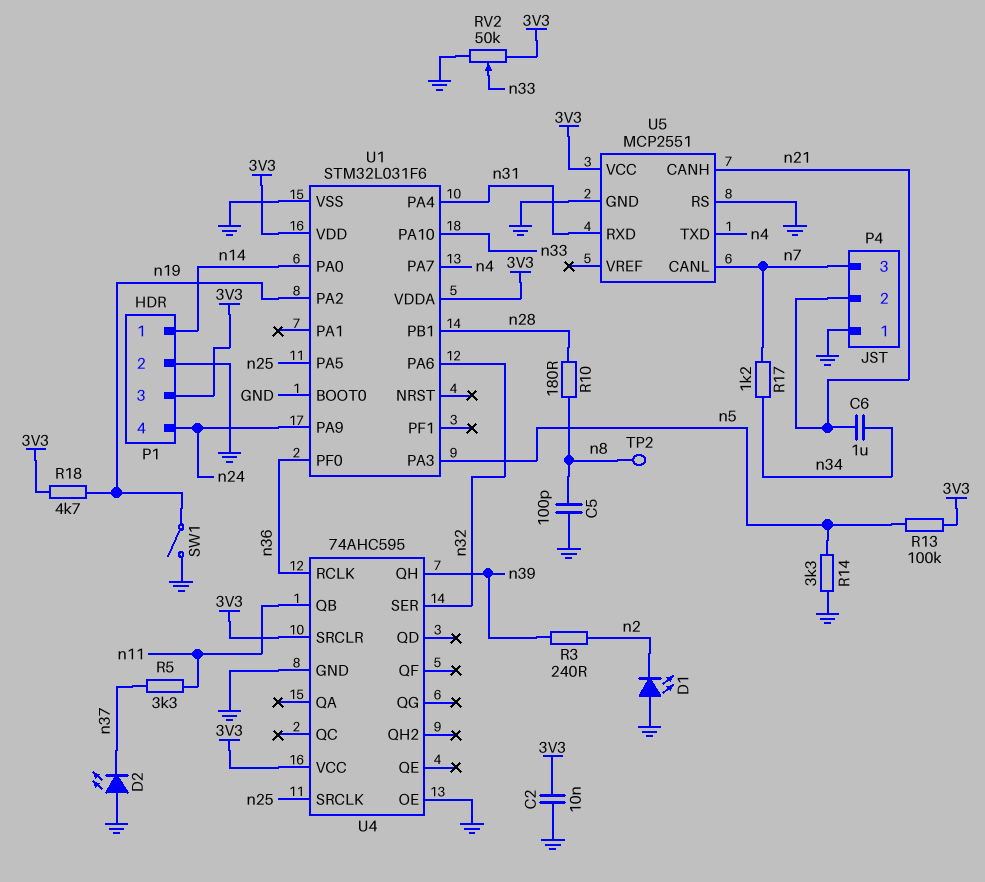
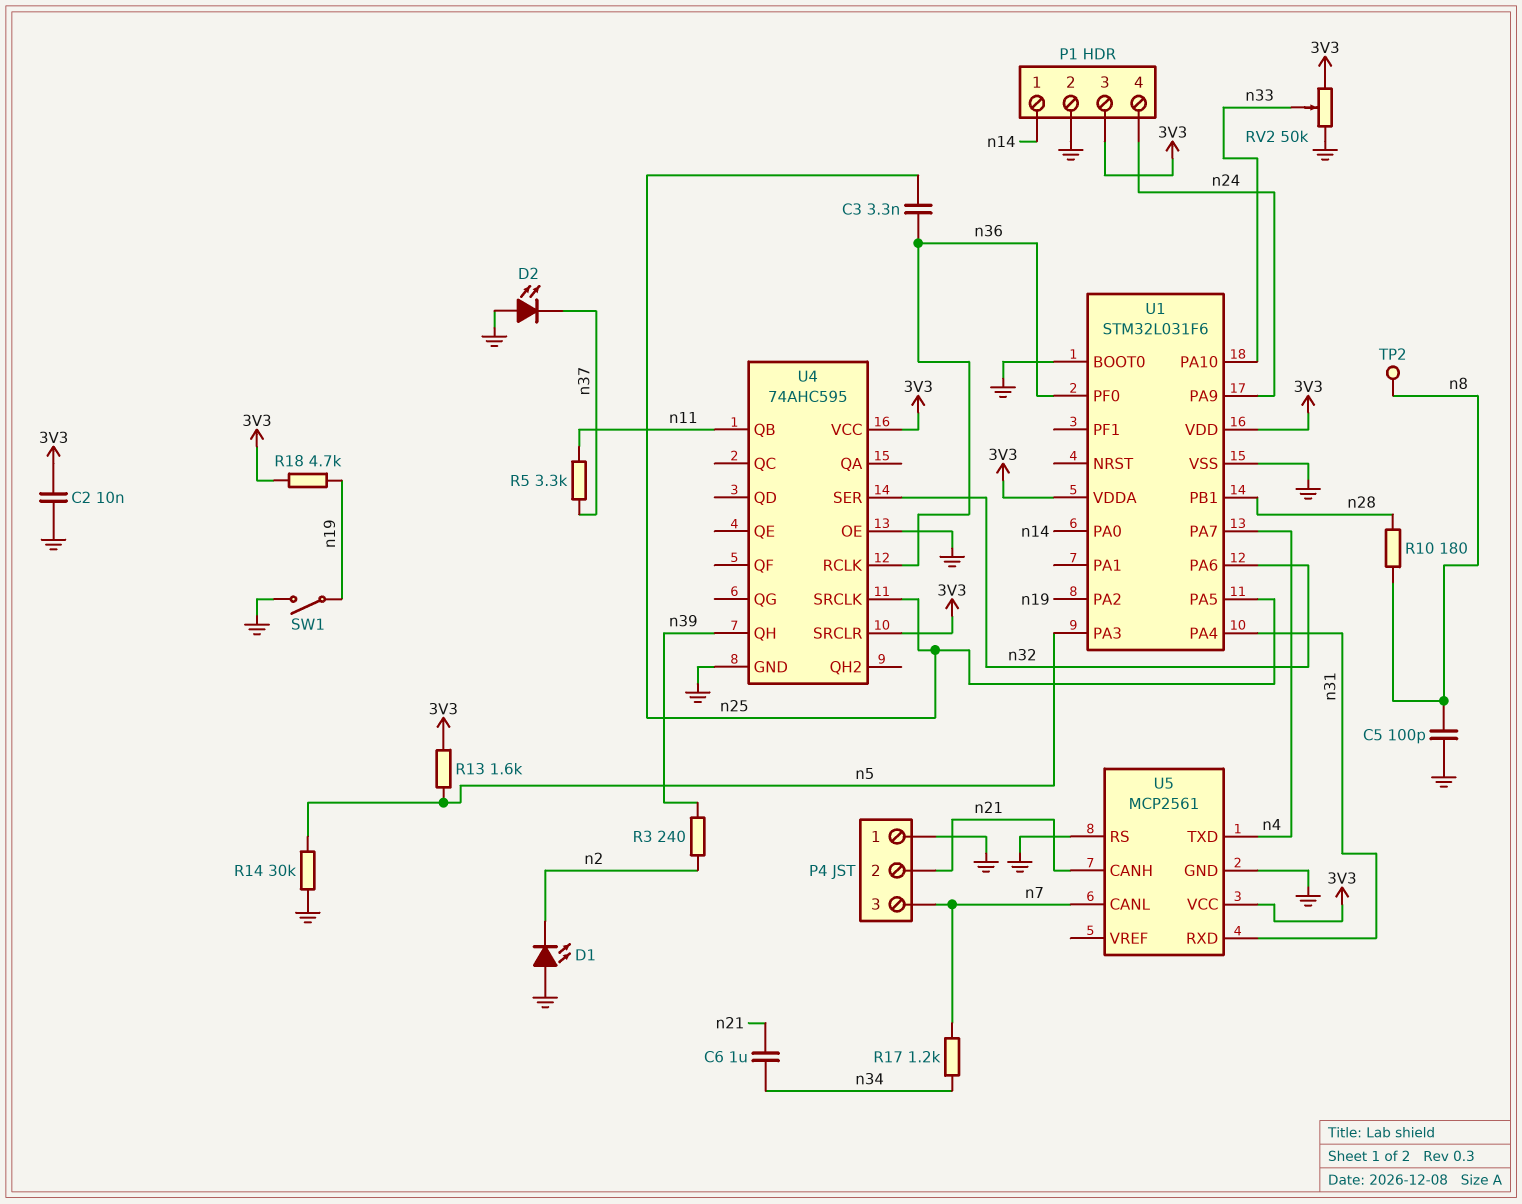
C3: none -> 3.3nF (n25, n36)
R13: 100k (3V3, n5) -> 1.6k (3V3, n5)
R14: 3.3k (GND, n5) -> 30k (GND, n5)
U5: MCP2551 -> MCP2561

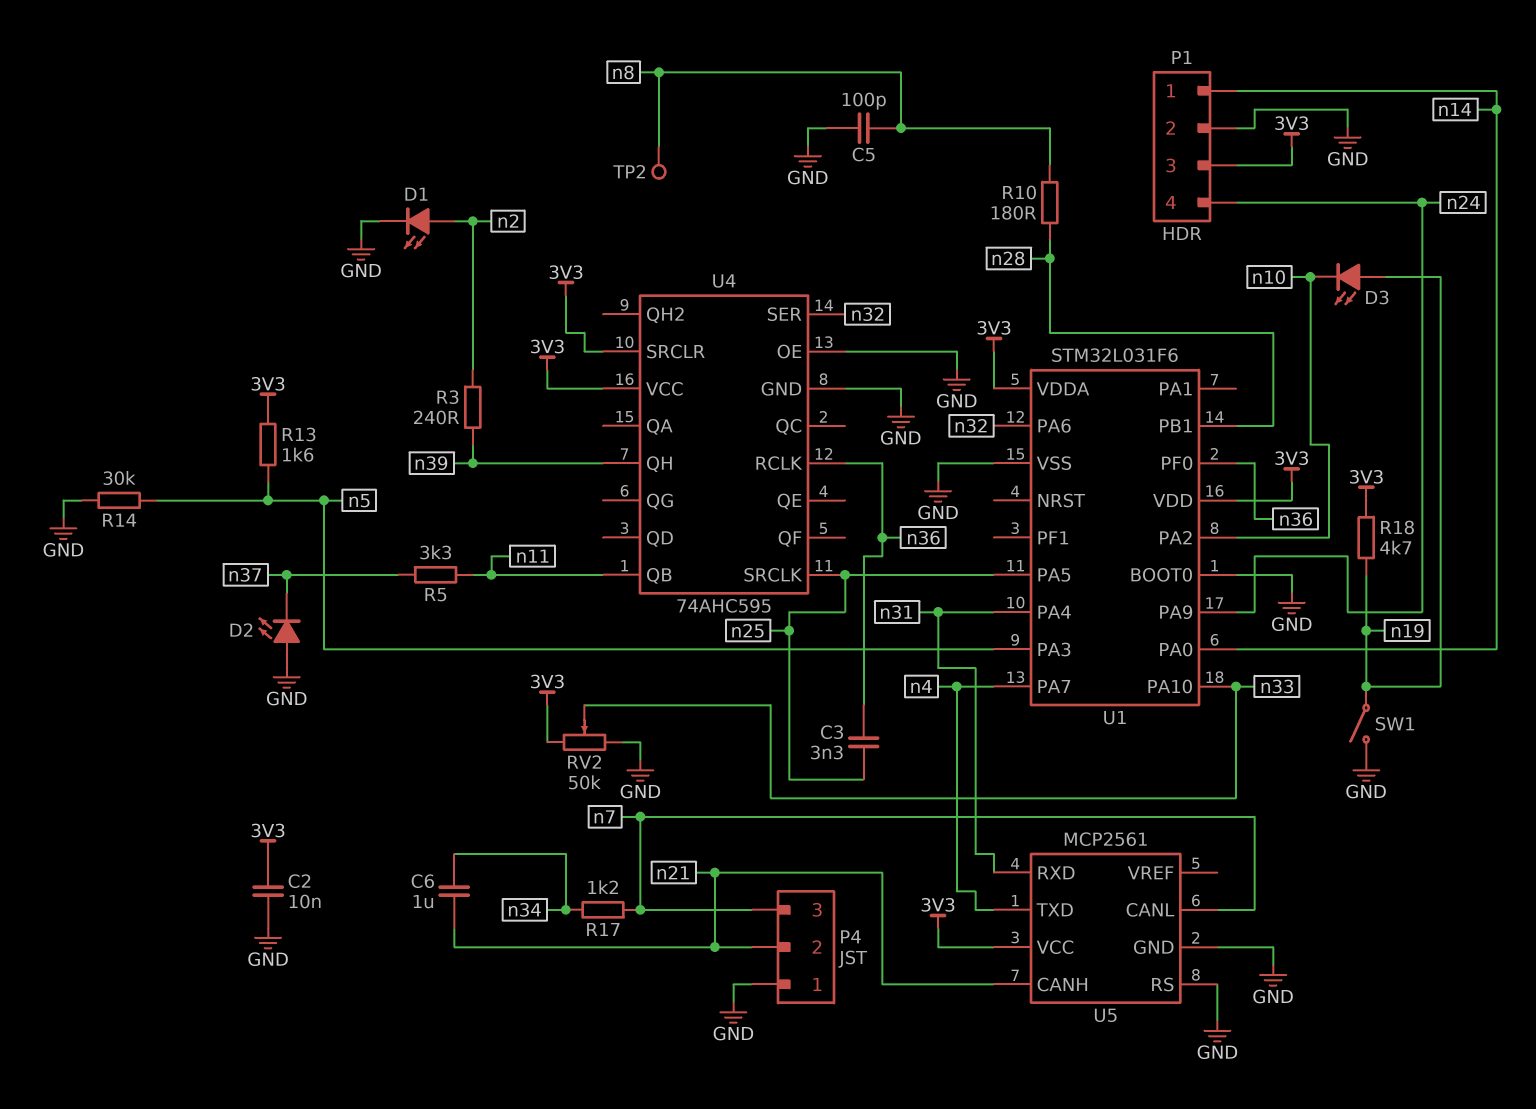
D1: LED (A GND, K n2) -> LED (A n2, K GND)
D3: none -> LED (A n19, K n10)
U1 pin PA2: n19 -> n10

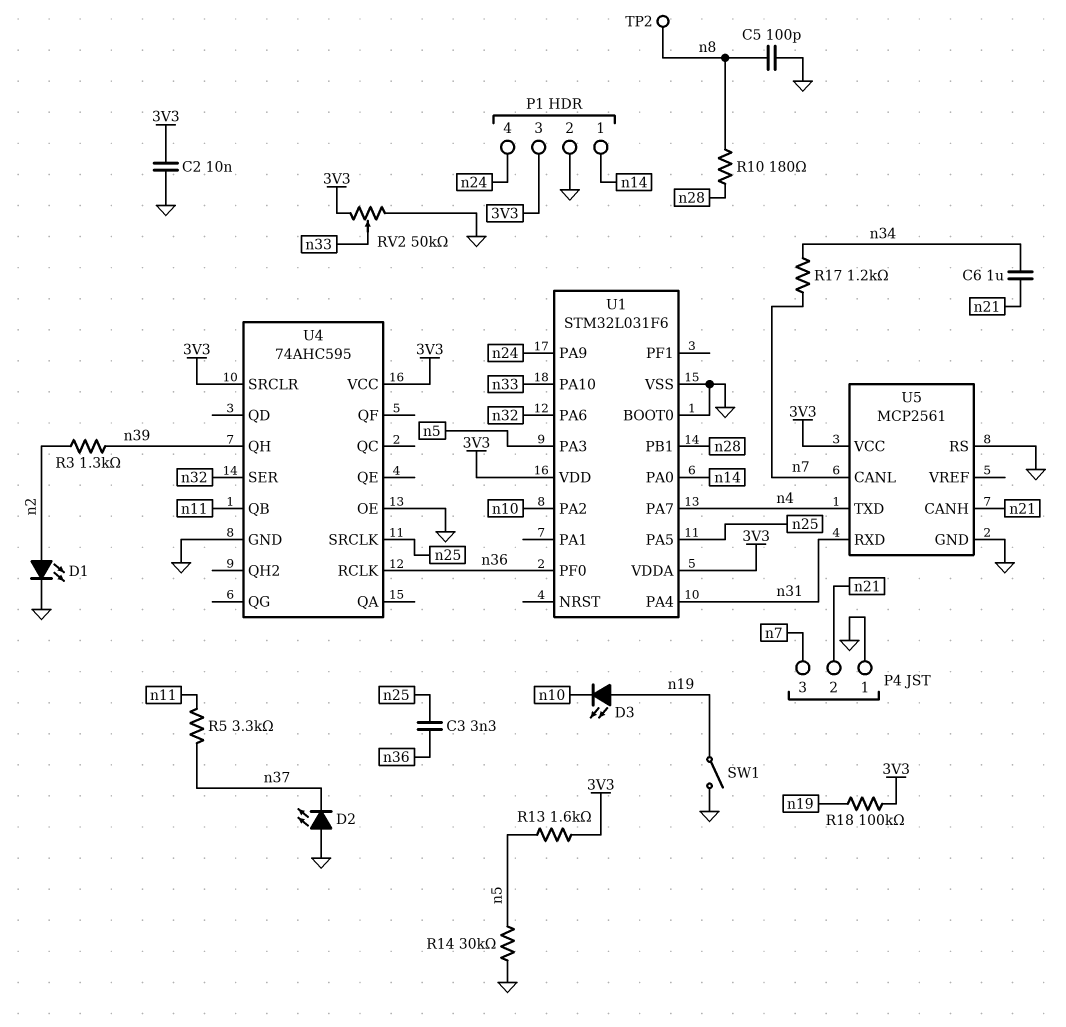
R3: 240 (n2, n39) -> 1.3k (n2, n39)
R18: 4.7k (3V3, n19) -> 100k (3V3, n19)

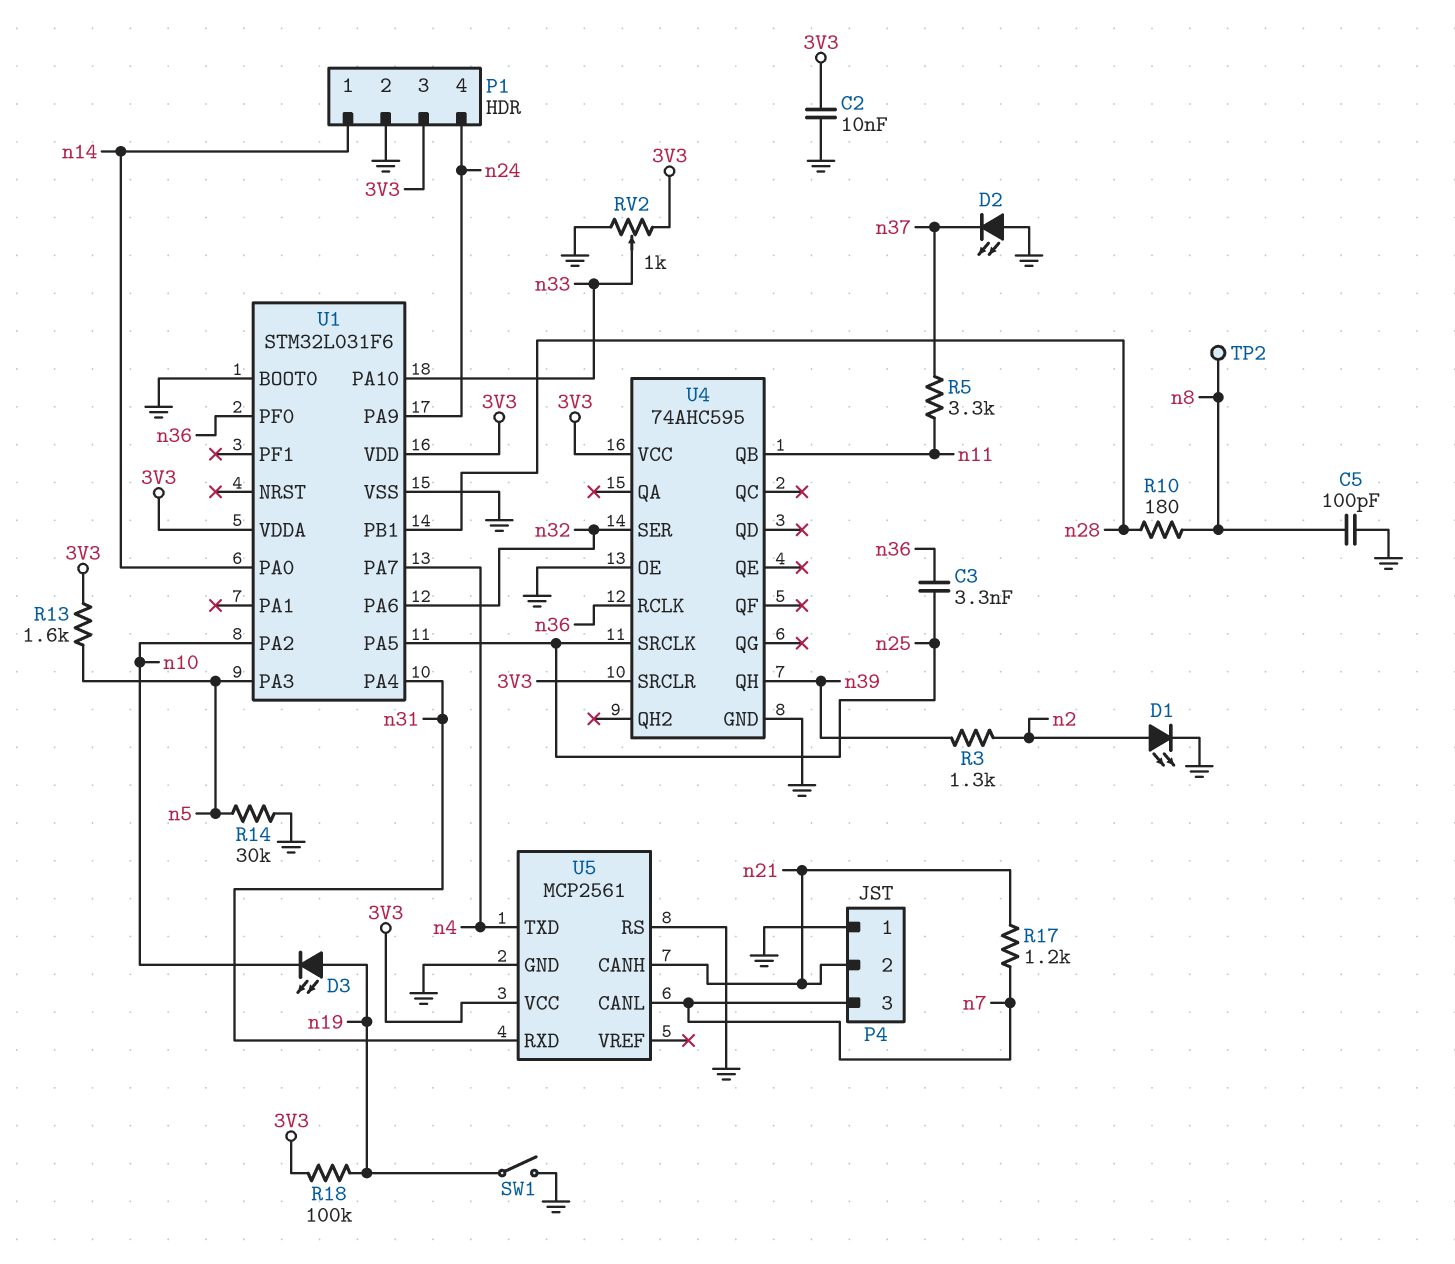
C6: 1uF (n21, n34) -> none
R17: 1.2k (n7, n34) -> 1.2k (n7, n21)
RV2: 50k (3V3, GND, wiper n33) -> 1k (3V3, GND, wiper n33)

